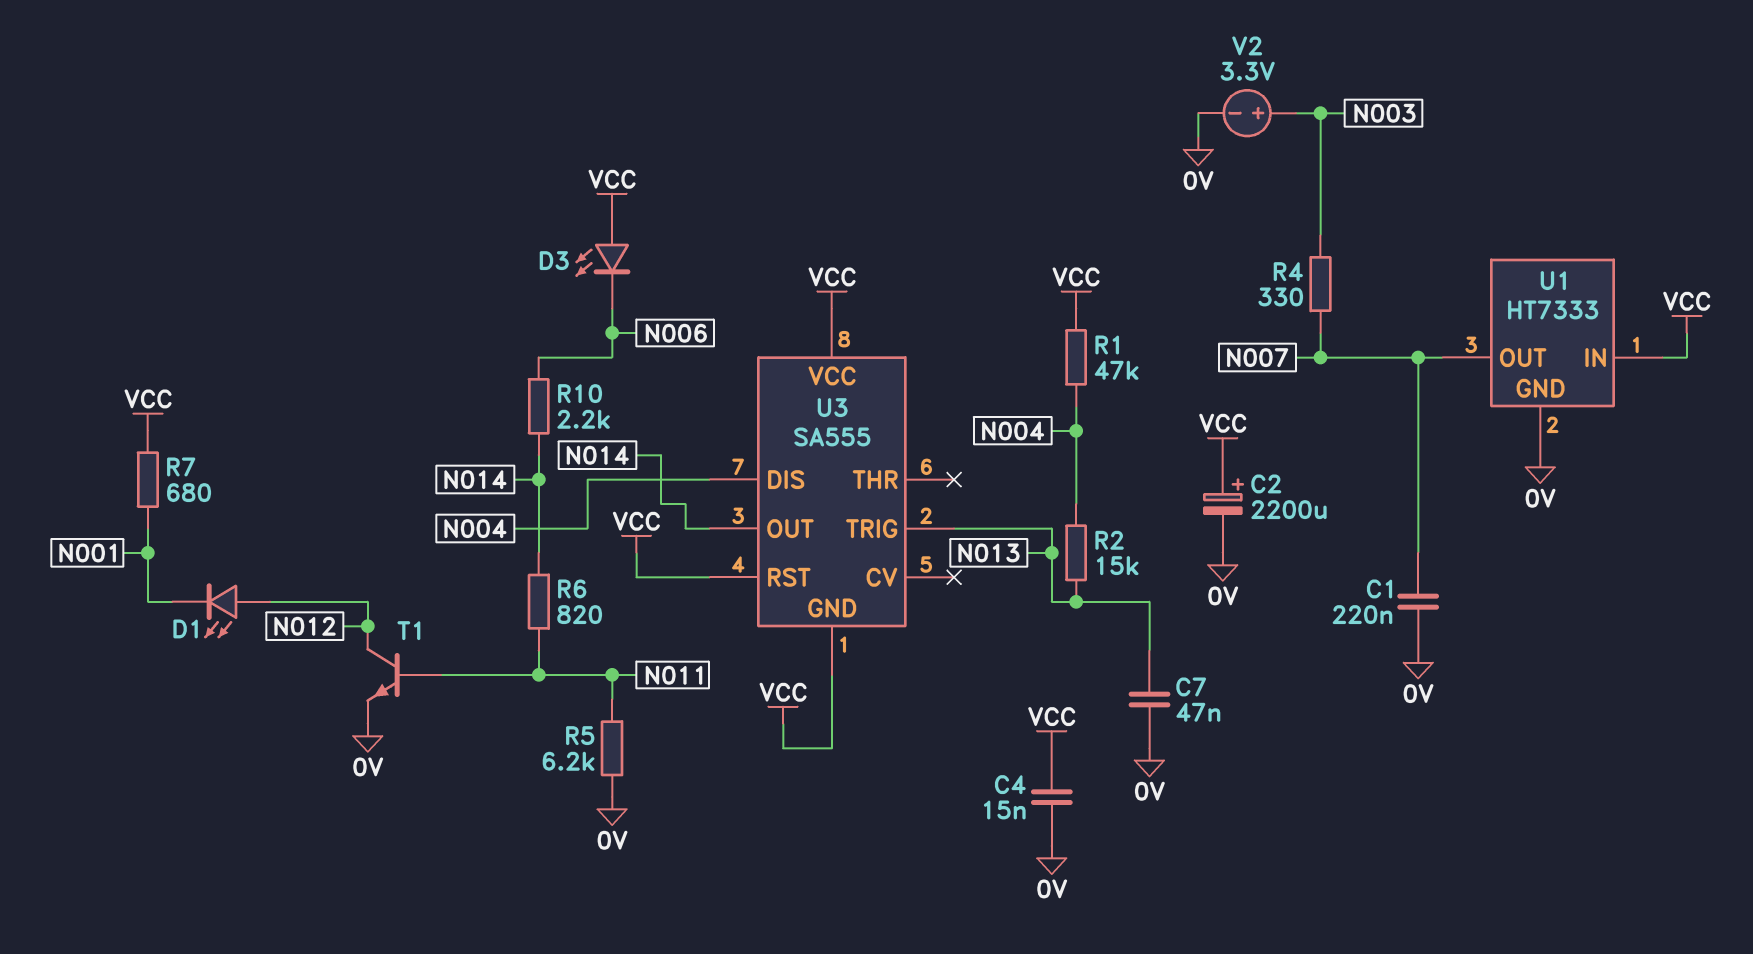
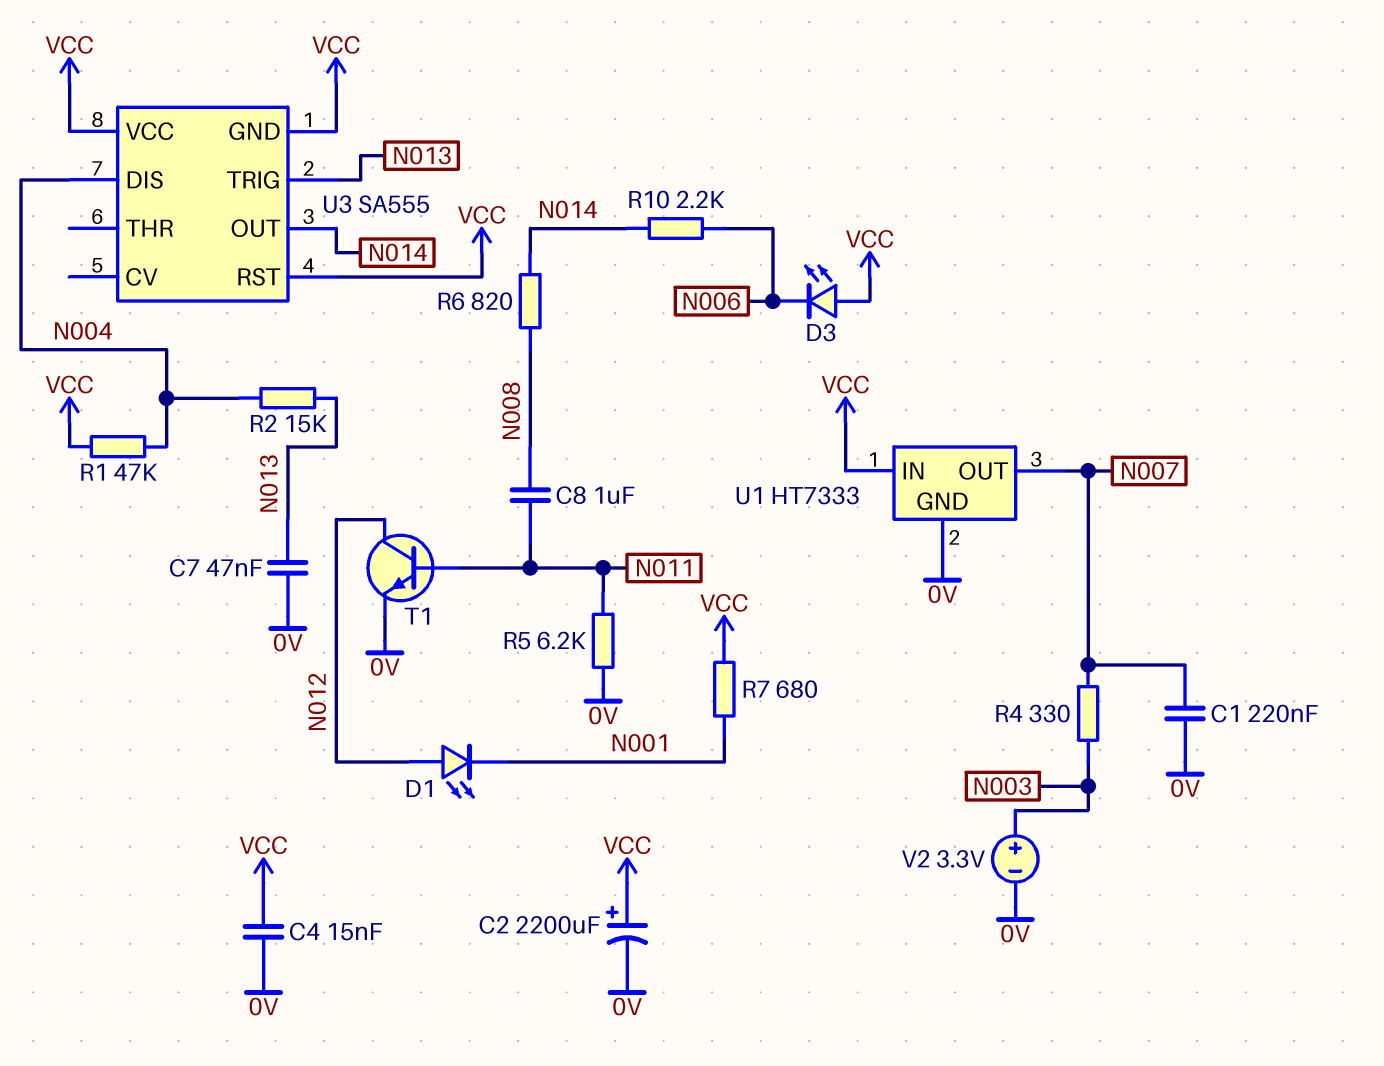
C8: none -> 1uF (N008, N011)
R6: 820 (N011, N014) -> 820 (N008, N014)

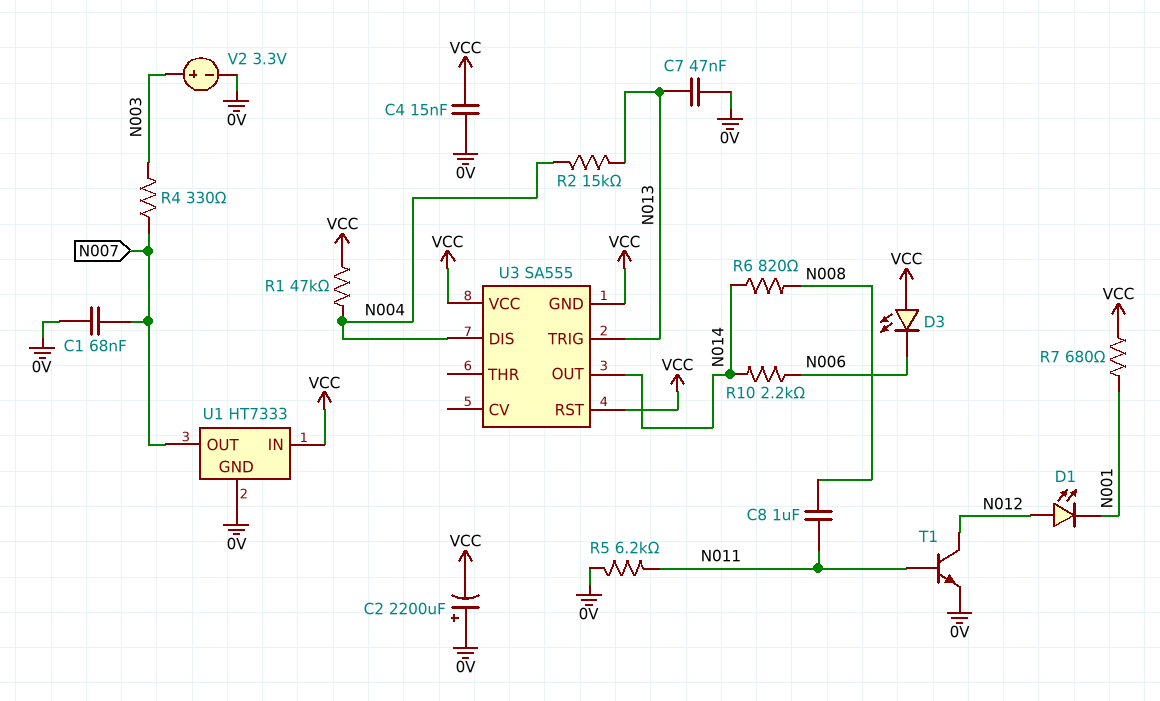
C1: 220nF (0V, N007) -> 68nF (0V, N007)
C2: 2200uF (plus VCC, minus 0V) -> 2200uF (plus 0V, minus VCC)

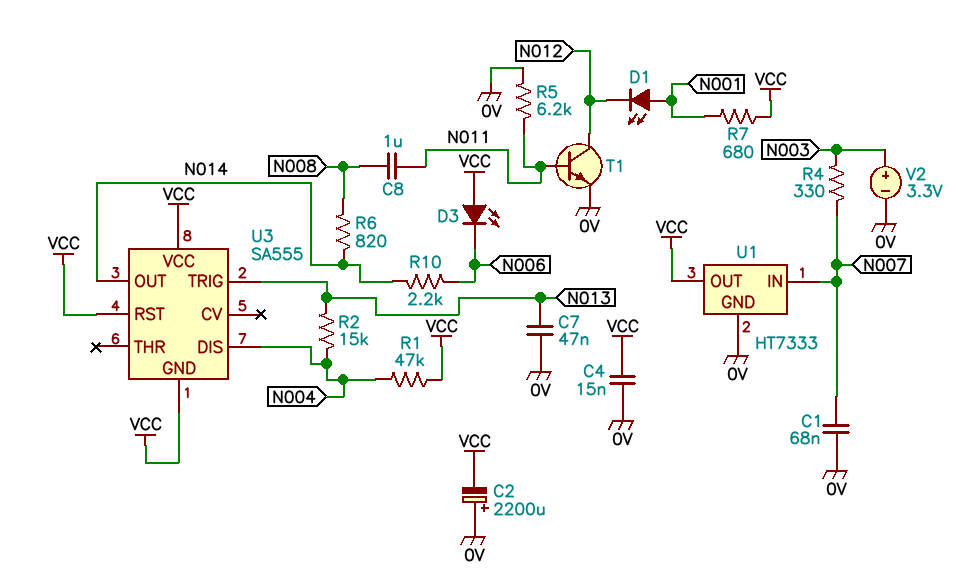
D1: LED (A N012, K N001) -> LED (A N001, K N012)
U1 pin IN: VCC -> N007
U1 pin OUT: N007 -> VCC

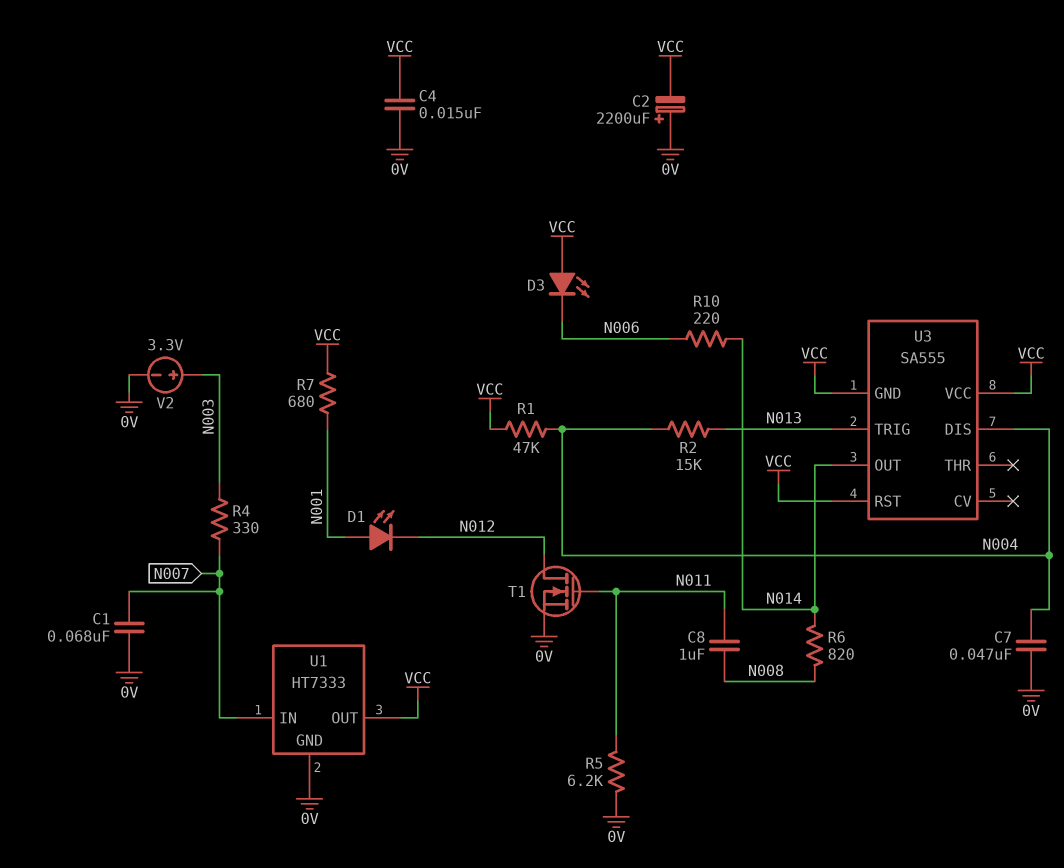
C7: 47nF (0V, N013) -> 47nF (0V, N004)
R10: 2.2k (N006, N014) -> 220 (N006, N014)
T1: NPN (B N011, C N012, E 0V) -> NMOS (G N011, D N012, S 0V)

